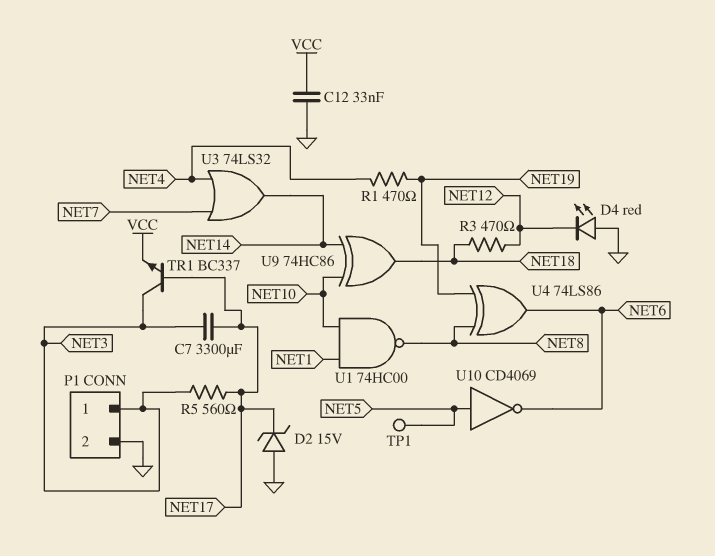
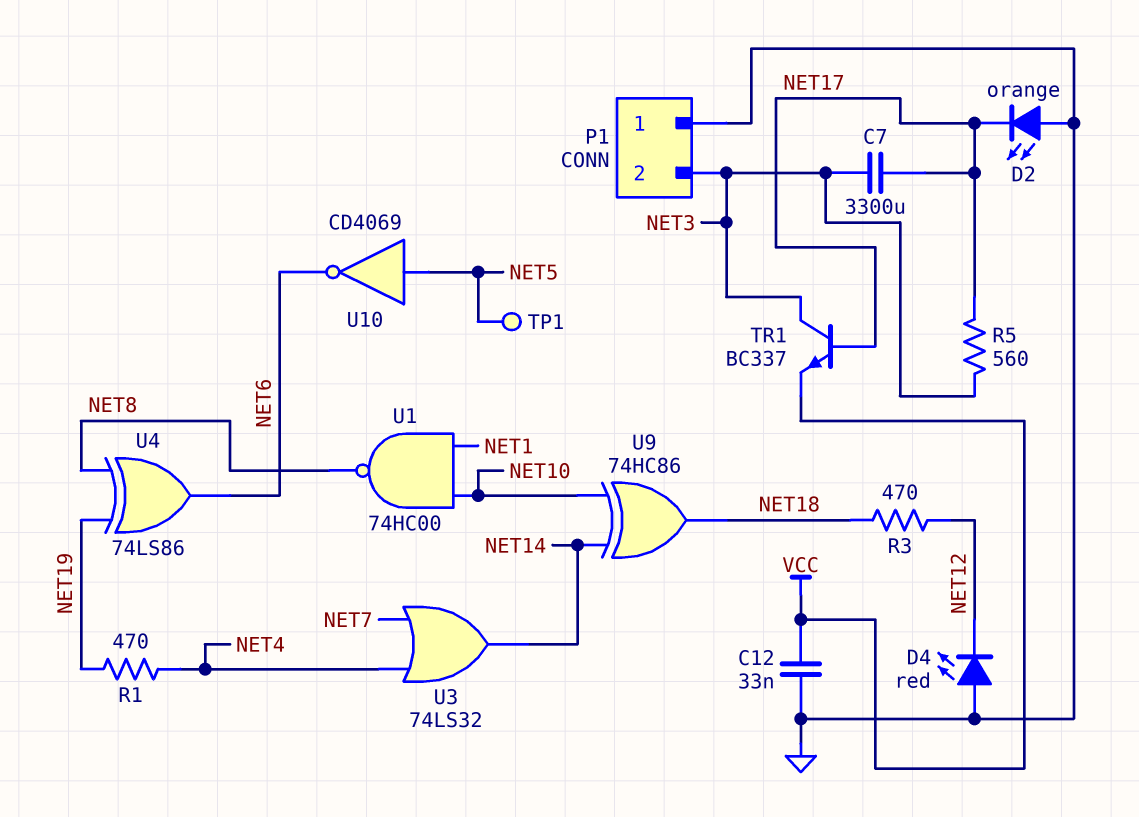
D2: zener 15V (A GND, K NET17) -> LED orange (A GND, K NET17)
P1 pin 1: NET3 -> GND
P1 pin 2: GND -> NET3

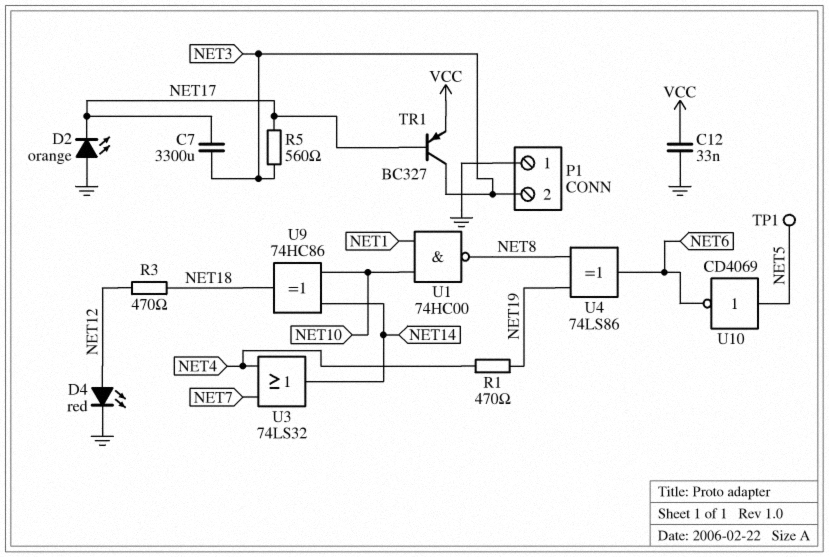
D4: LED red (A GND, K NET12) -> LED red (A NET12, K GND)
TR1: NPN BC337 (B NET17, C NET3, E VCC) -> PNP BC327 (B NET17, C NET3, E VCC)

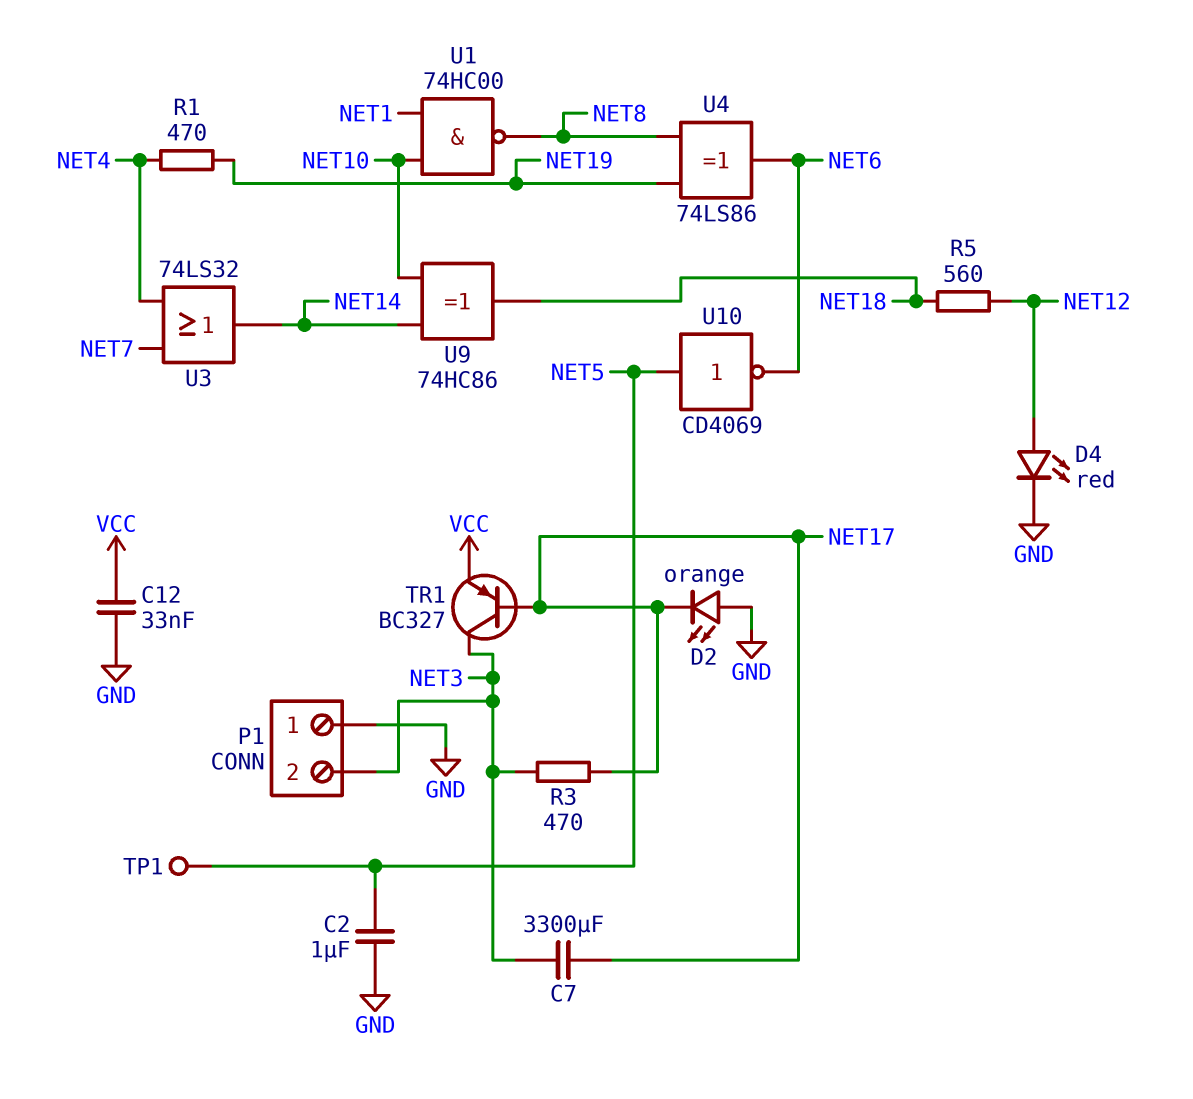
C2: none -> 1uF (GND, NET5)
R3: 470 (NET12, NET18) -> 470 (NET3, NET17)
R5: 560 (NET3, NET17) -> 560 (NET12, NET18)

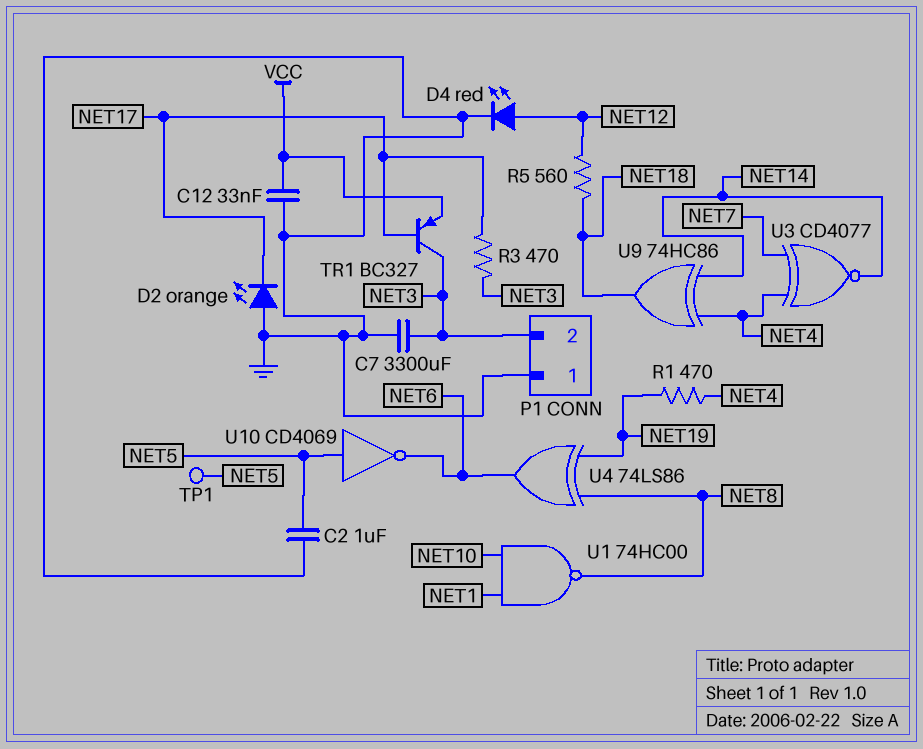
C7: 3300uF (NET3, NET17) -> 3300uF (GND, NET3)
U3: OR 74LS32 (in NET4, in NET7, out NET14) -> XNOR CD4077 (in NET4, in NET7, out NET14)
U9: XOR 74HC86 (in NET10, in NET14, out NET18) -> XOR 74HC86 (in NET4, in NET14, out NET18)

